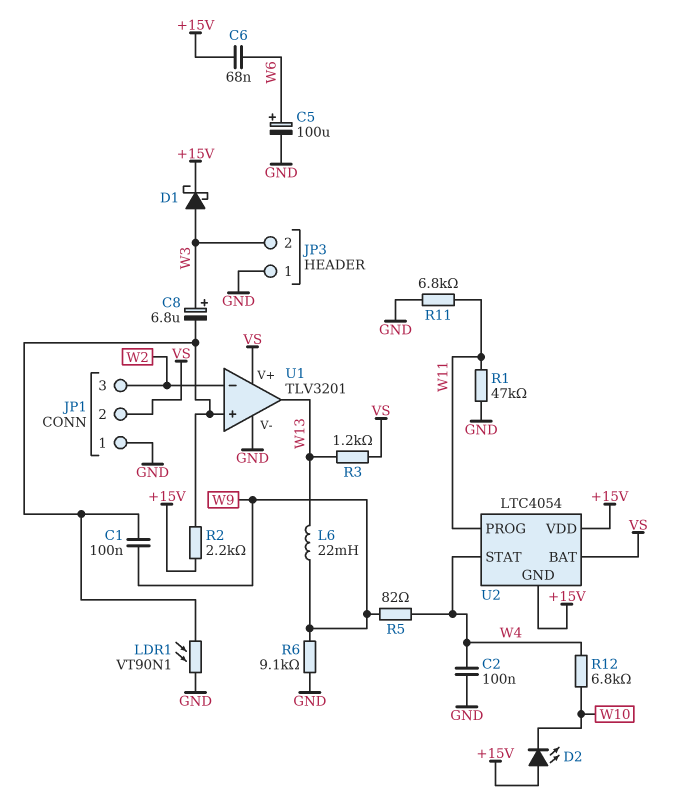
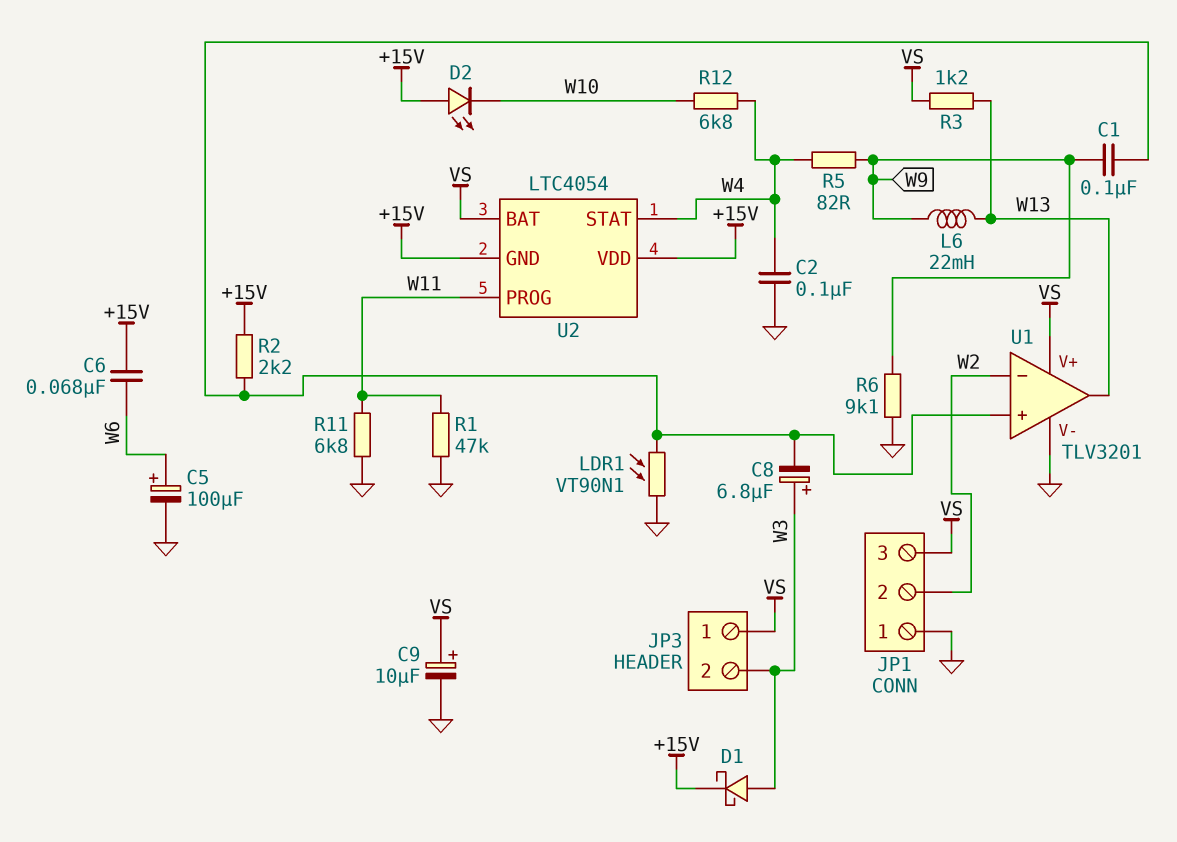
C9: none -> 10uF (plus VS, minus GND)
JP1 pin 2: VS -> W2
JP1 pin 3: W2 -> VS
JP3 pin 1: GND -> VS

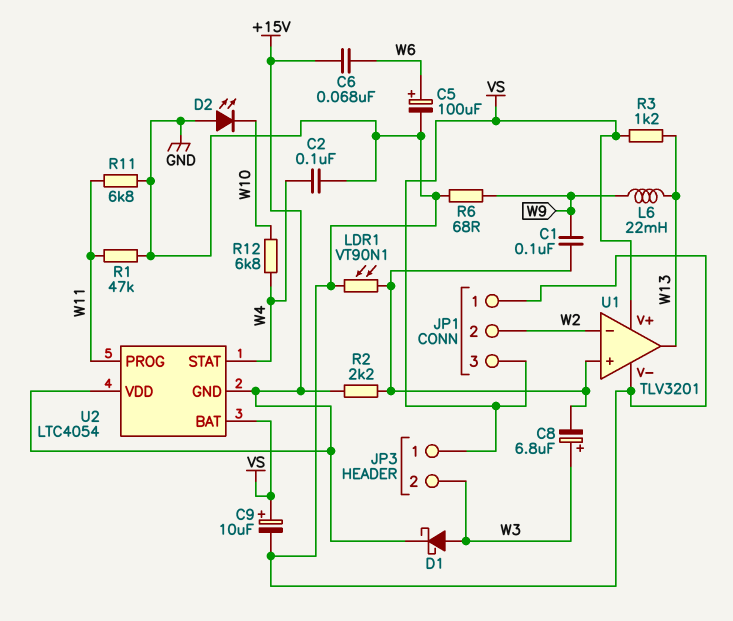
D2: LED (A +15V, K W10) -> LED (A GND, K W10)
R5: 82 (W4, W9) -> none
R6: 9.1k (GND, W9) -> 68 (GND, W9)

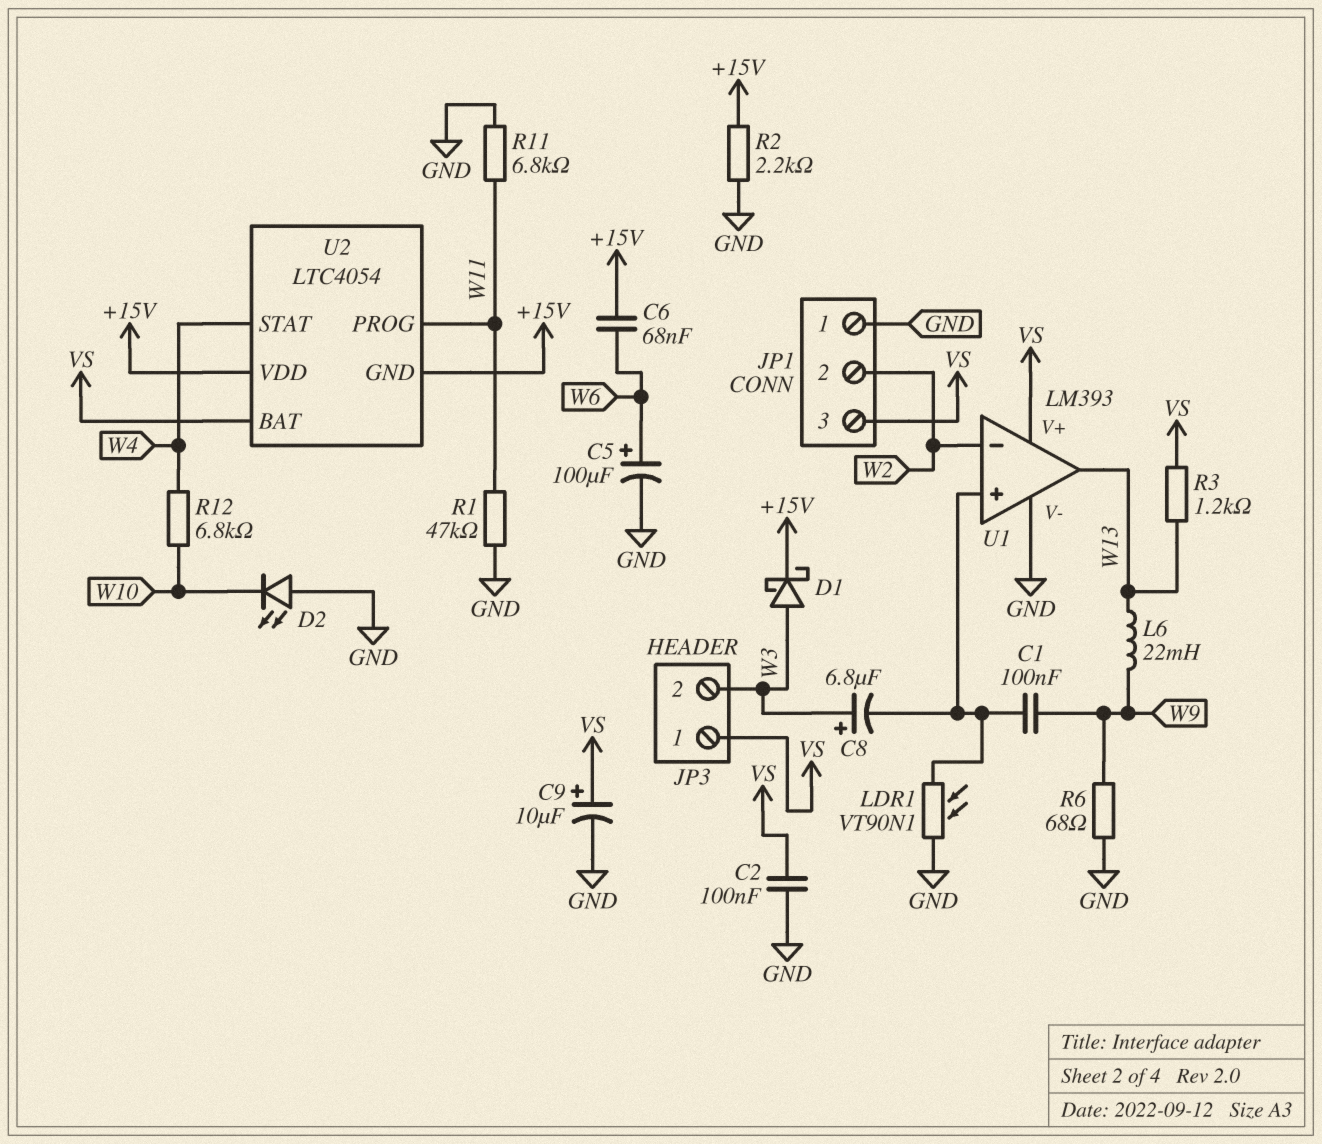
C2: 100nF (GND, W4) -> 100nF (GND, VS)
R2: 2.2k (+15V, U1/in+) -> 2.2k (+15V, GND)
U1: TLV3201 -> LM393

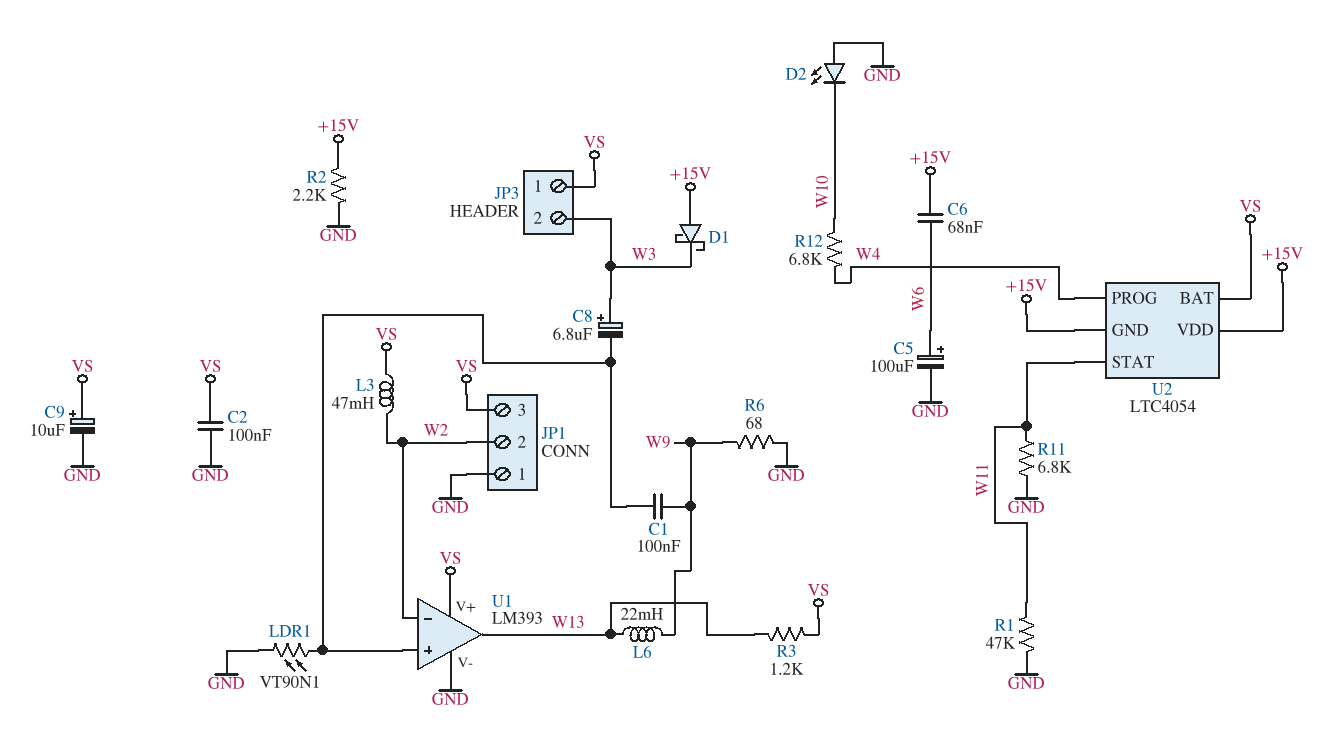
D1: schottky (A W3, K +15V) -> schottky (A +15V, K W3)
L3: none -> 47mH (VS, W2)
U2 pin PROG: W11 -> W4
U2 pin STAT: W4 -> W11

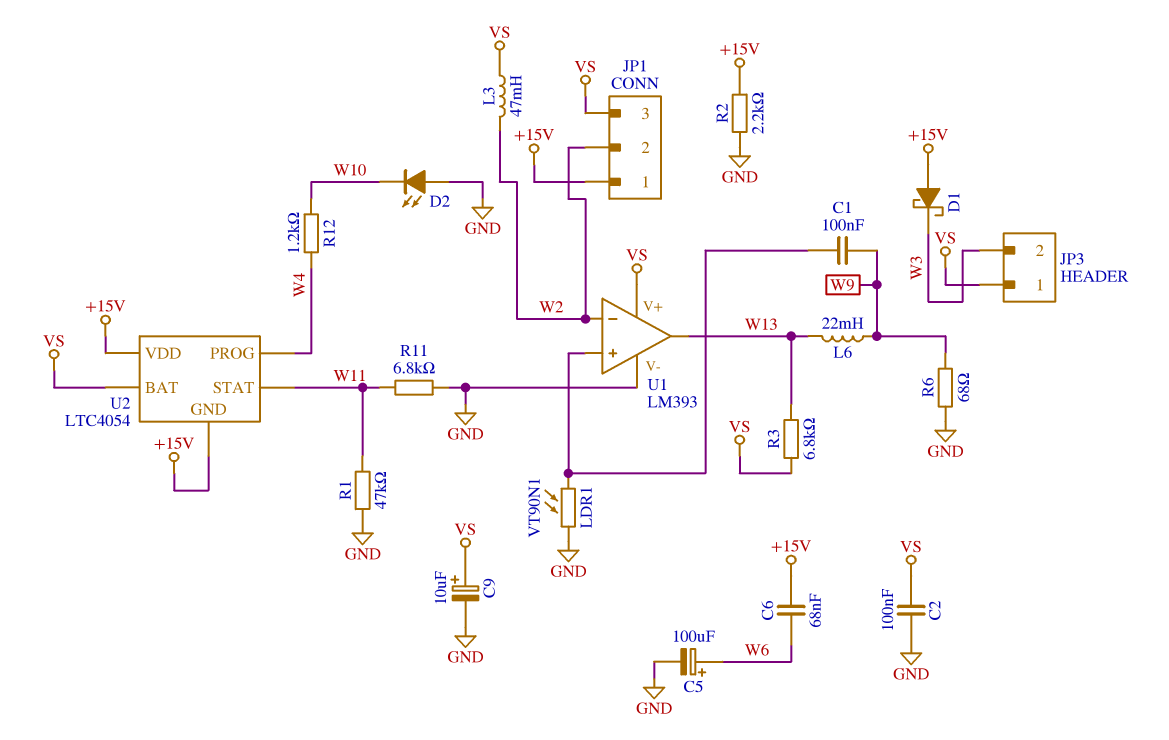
C8: 6.8uF (plus W3, minus U1/in+) -> none
JP1 pin 1: GND -> +15V
R3: 1.2k (VS, W13) -> 6.8k (VS, W13)
R12: 6.8k (W4, W10) -> 1.2k (W4, W10)

